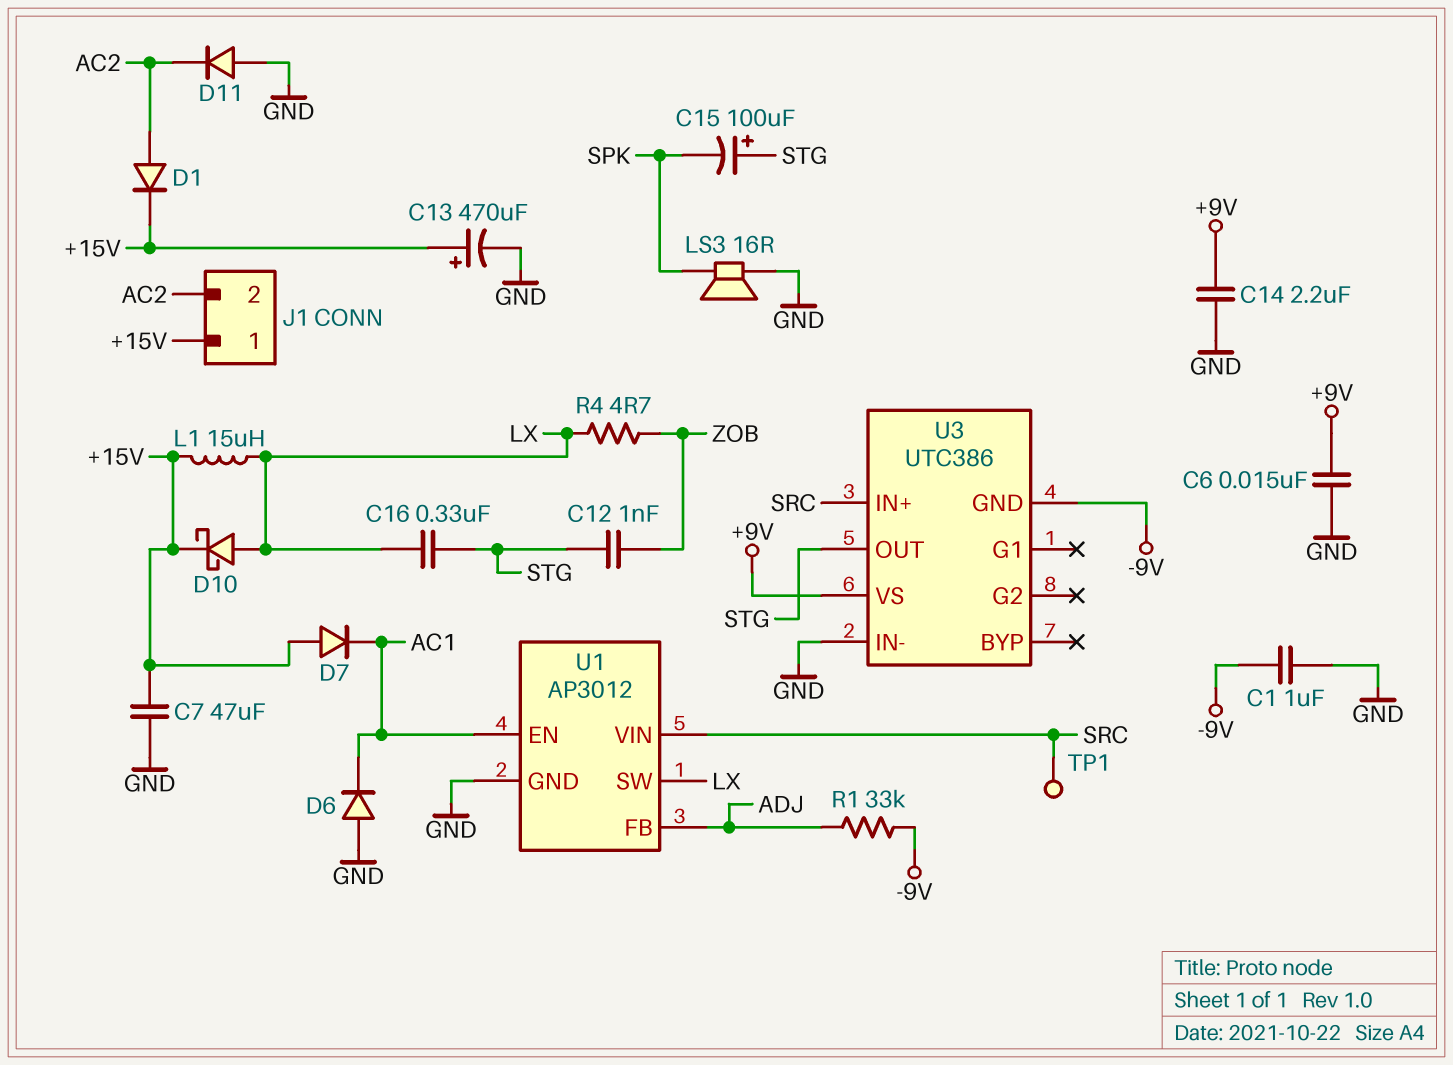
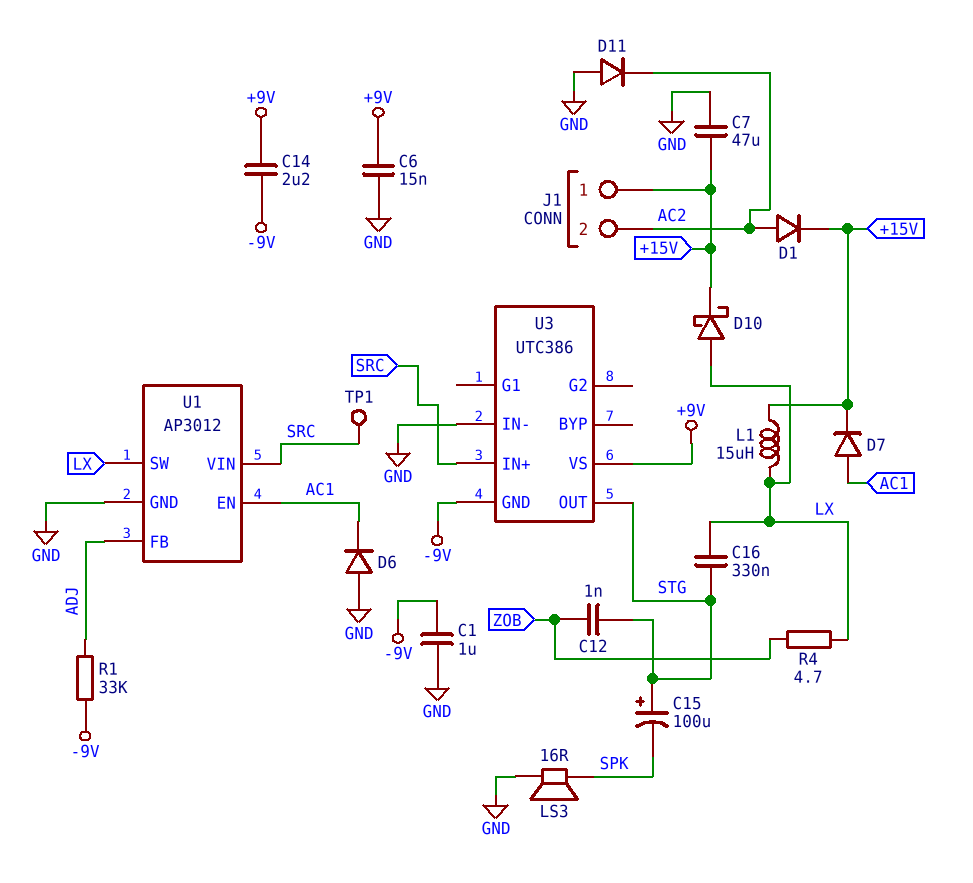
C13: 470uF (plus +15V, minus GND) -> none
C14: 2.2uF (+9V, GND) -> 2.2uF (+9V, -9V)
D7: diode (A +15V, K AC1) -> diode (A AC1, K +15V)

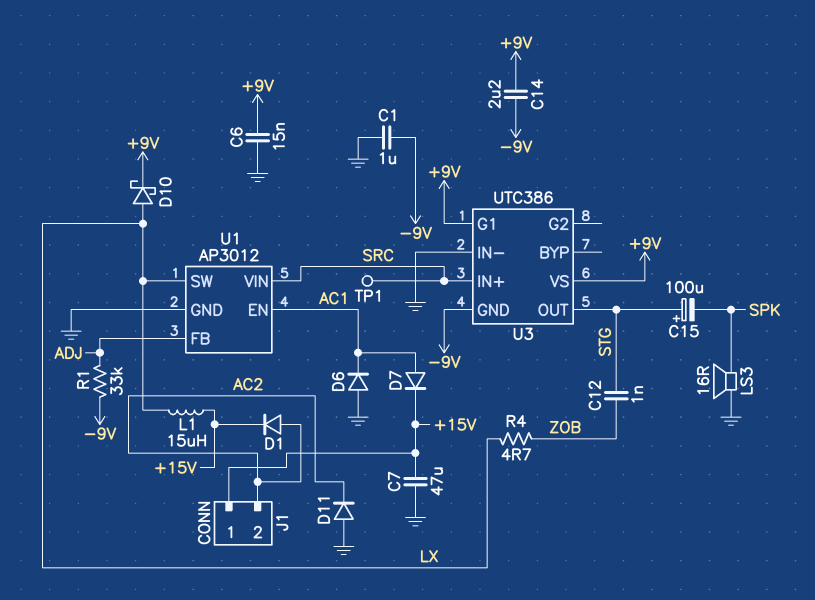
C16: 330nF (LX, STG) -> none
D10: schottky (A LX, K +15V) -> schottky (A LX, K +9V)
U3 pin G1: none -> +9V

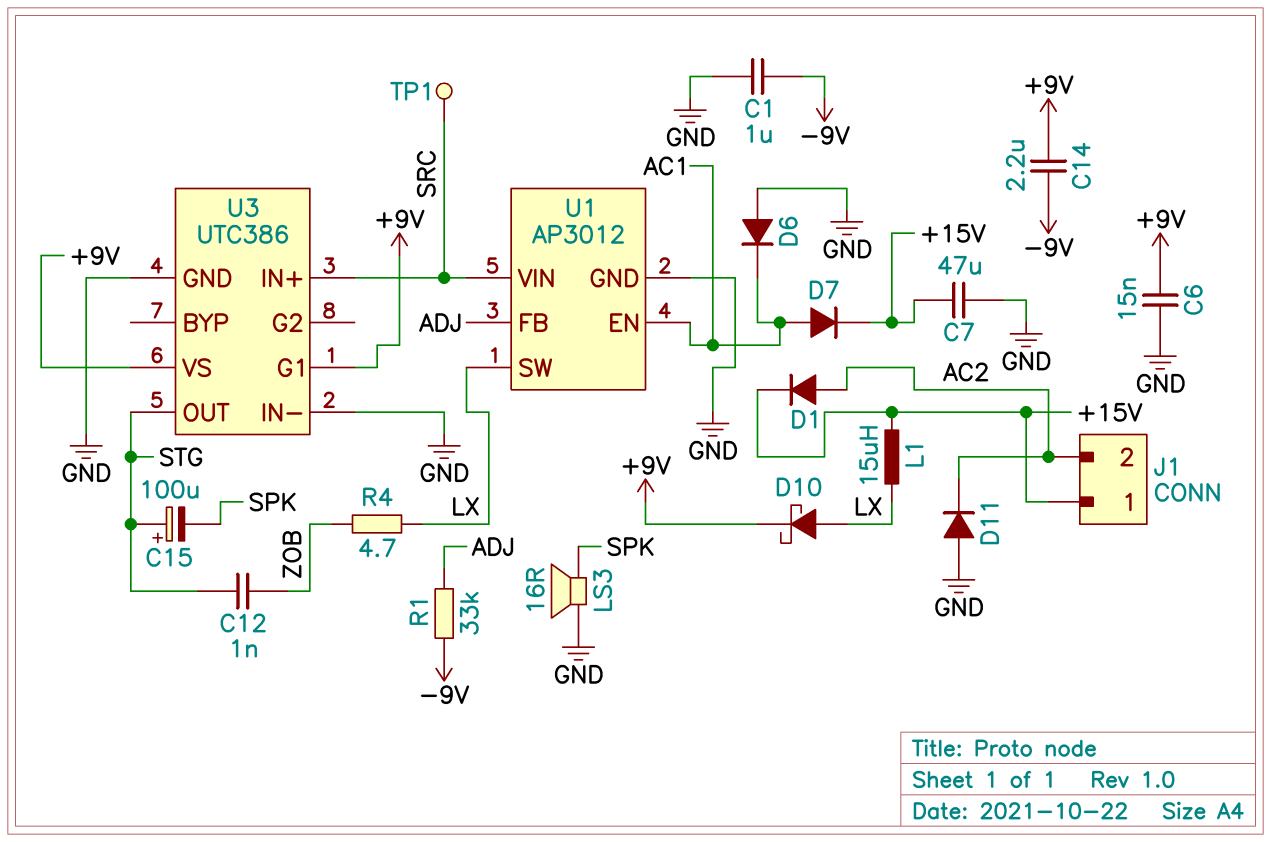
U3 pin GND: -9V -> GND

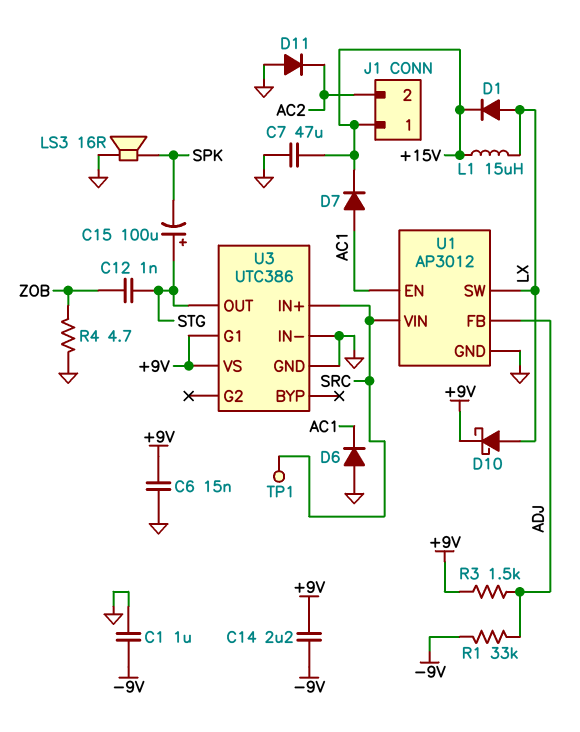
D1: diode (A AC2, K +15V) -> diode (A LX, K +15V)
R3: none -> 1.5k (+9V, ADJ)
R4: 4.7 (LX, ZOB) -> 4.7 (GND, ZOB)

